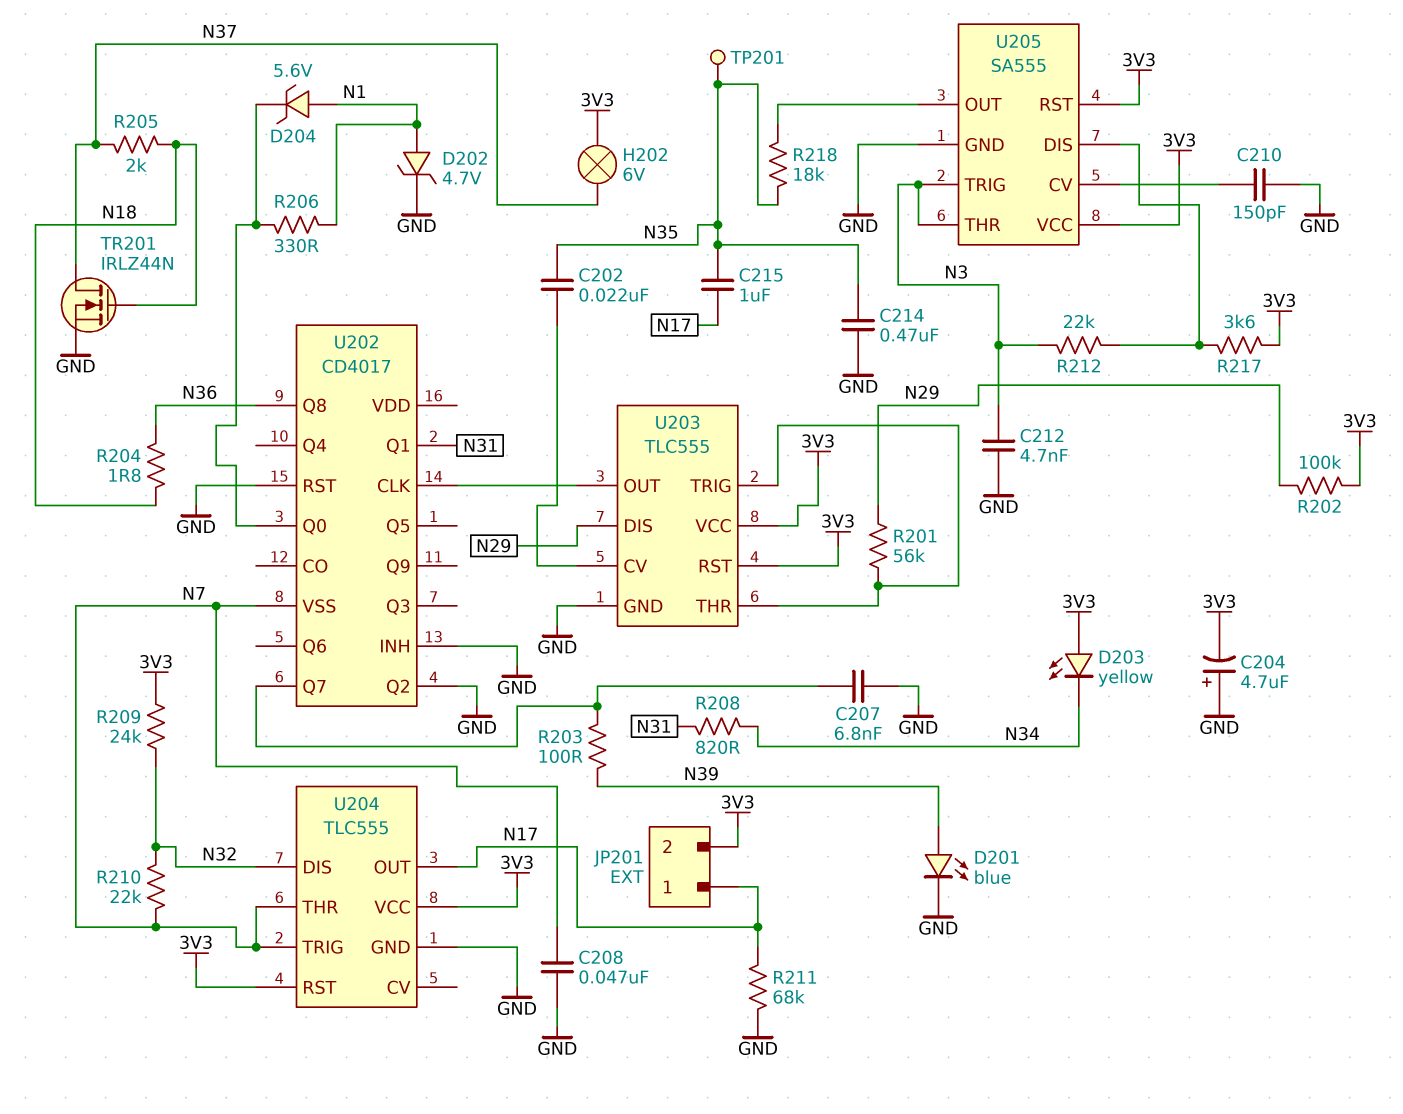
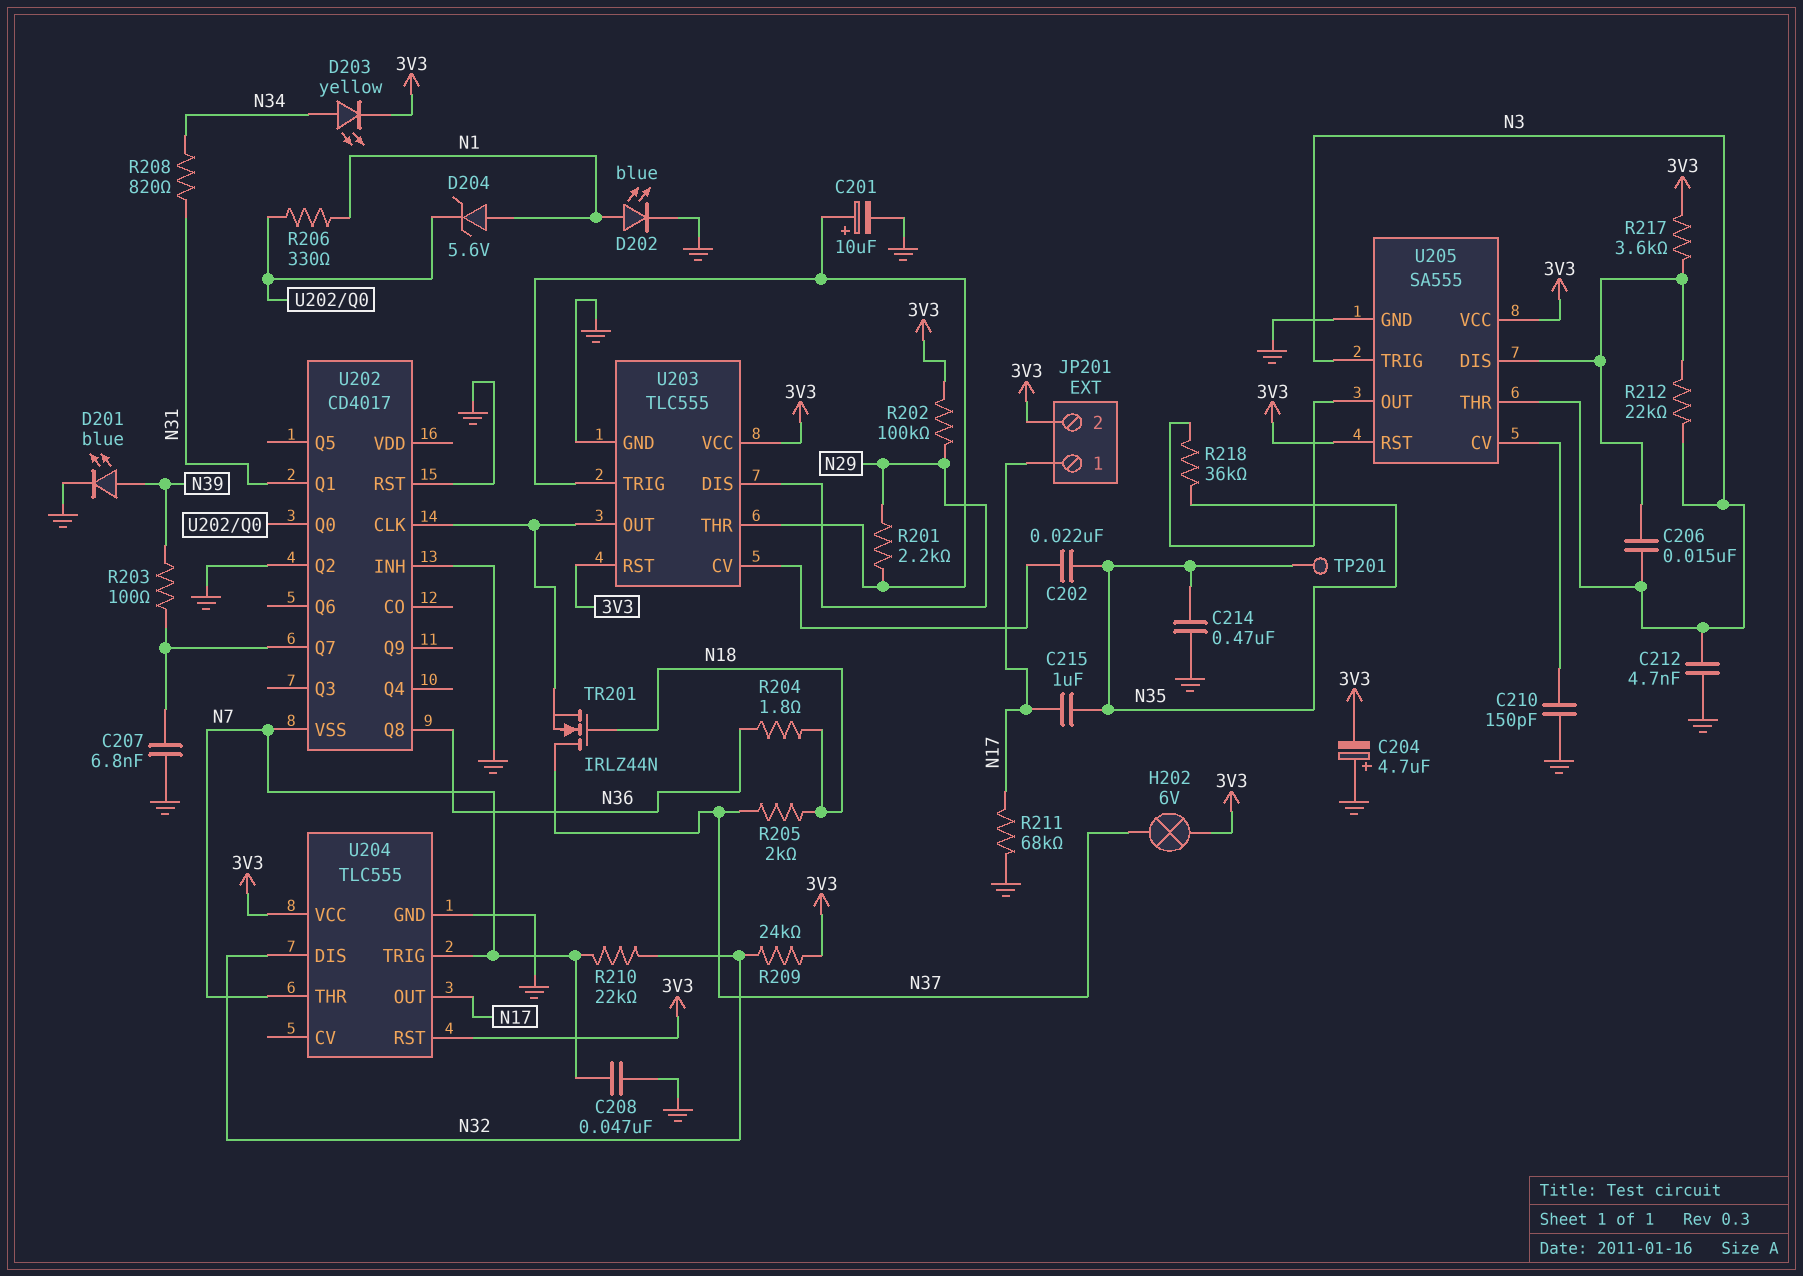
C201: none -> 10uF (plus U203/THR, minus GND)
C206: none -> 15nF (N3, U205/DIS)
D202: zener 4.7V (A N1, K GND) -> LED blue (A N1, K GND)
D203: LED yellow (A 3V3, K N34) -> LED yellow (A N34, K 3V3)
R201: 56k (N29, U203/THR) -> 2.2k (N29, U203/THR)
R218: 18k (N35, U205/OUT) -> 36k (N35, U205/OUT)
TR201: NMOS IRLZ44N (G N18, D N37, S GND) -> NMOS IRLZ44N (G N18, D N37, S U202/CLK)

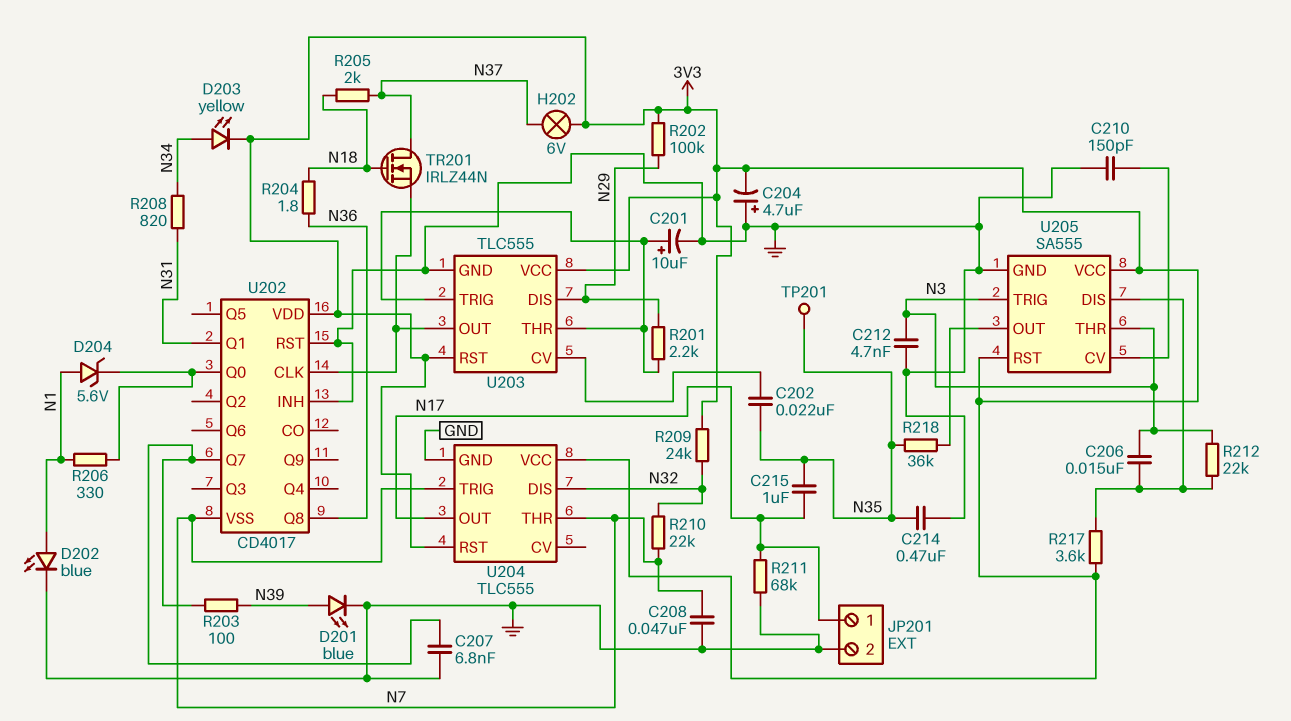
JP201 pin 2: 3V3 -> GND
U202 pin Q2: GND -> none
U202 pin VDD: none -> 3V3

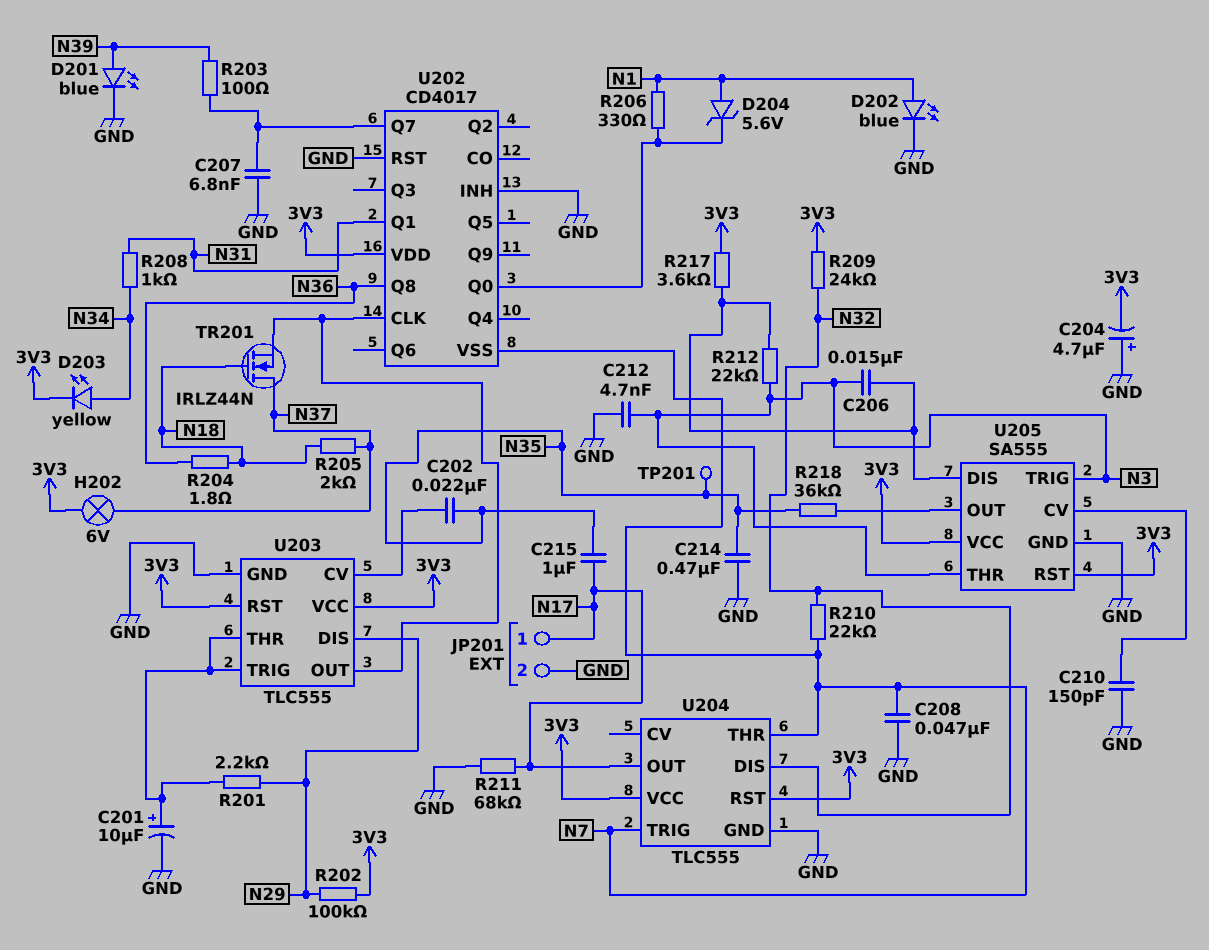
R208: 820 (N31, N34) -> 1k (N31, N34)

